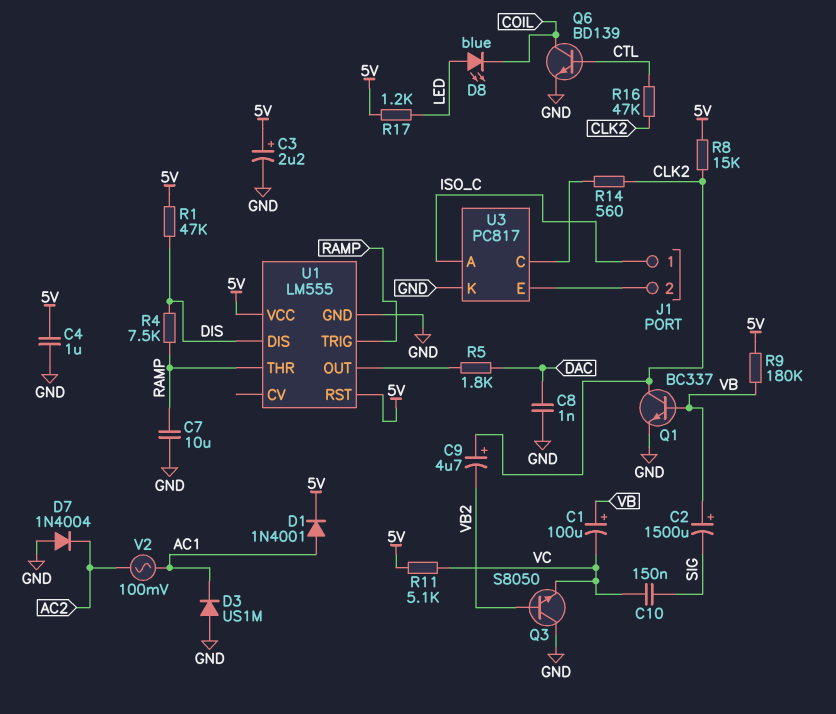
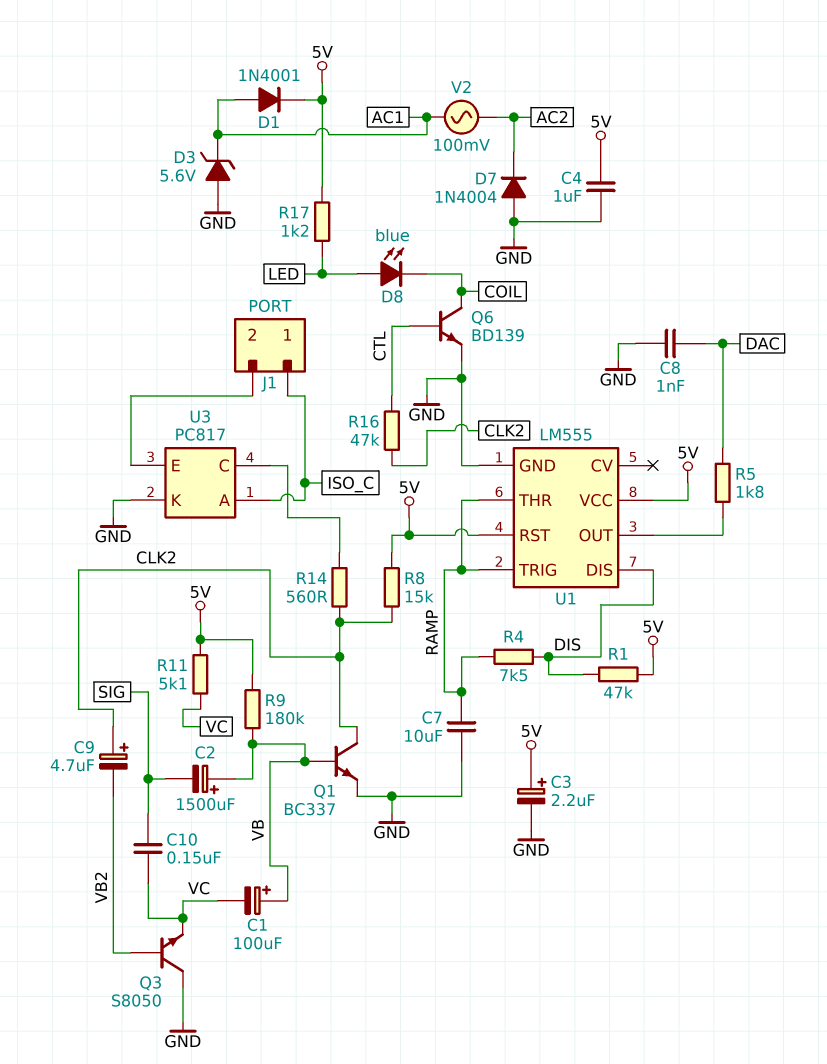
D3: diode US1M (A GND, K AC1) -> zener 5.6V (A GND, K AC1)

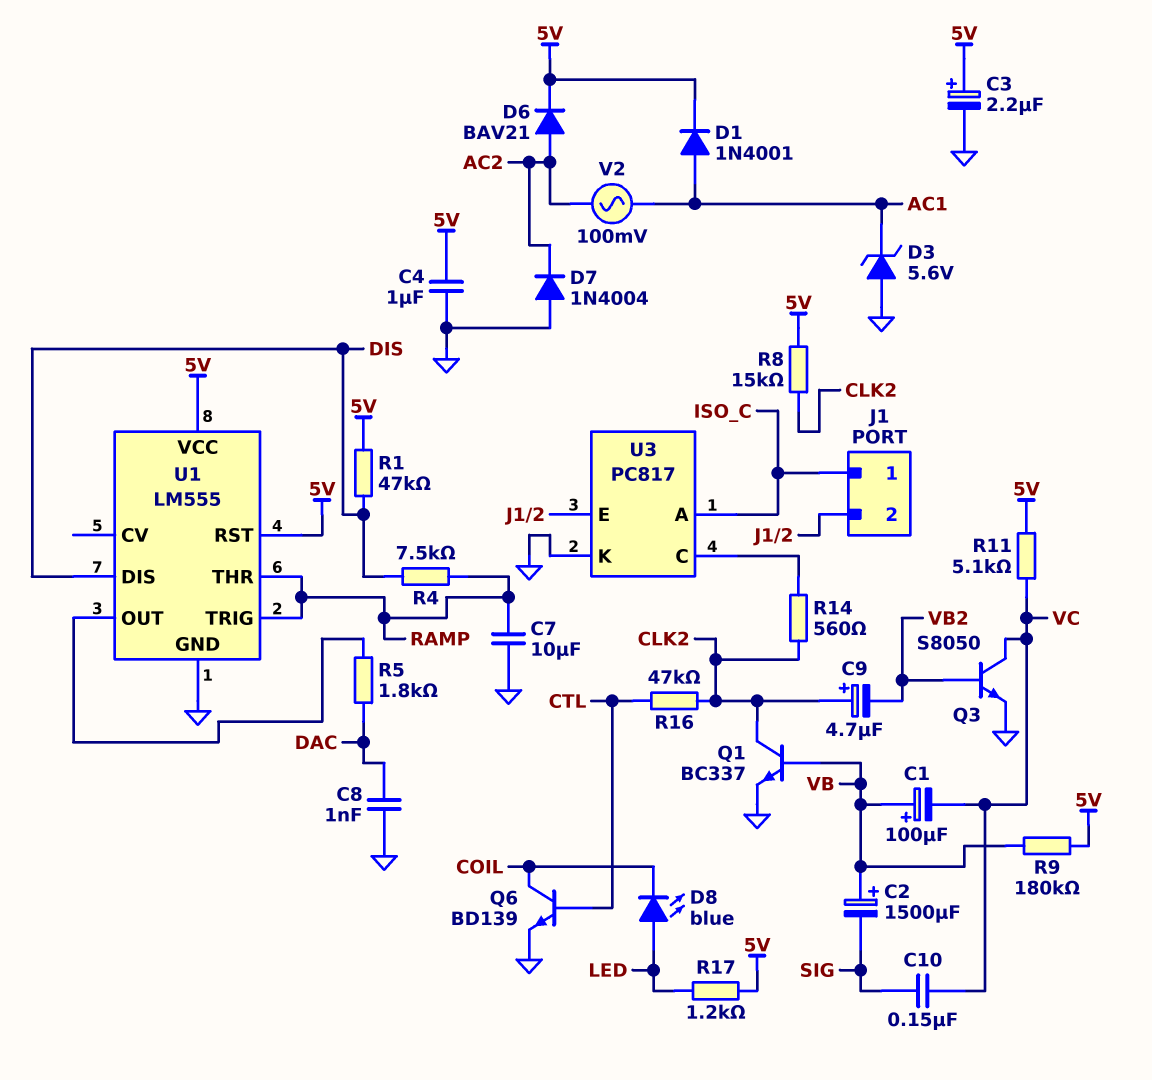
D6: none -> diode BAV21 (A AC2, K 5V)
Q3: NPN S8050 (B VB2, C GND, E VC) -> NPN S8050 (B VB2, C VC, E GND)

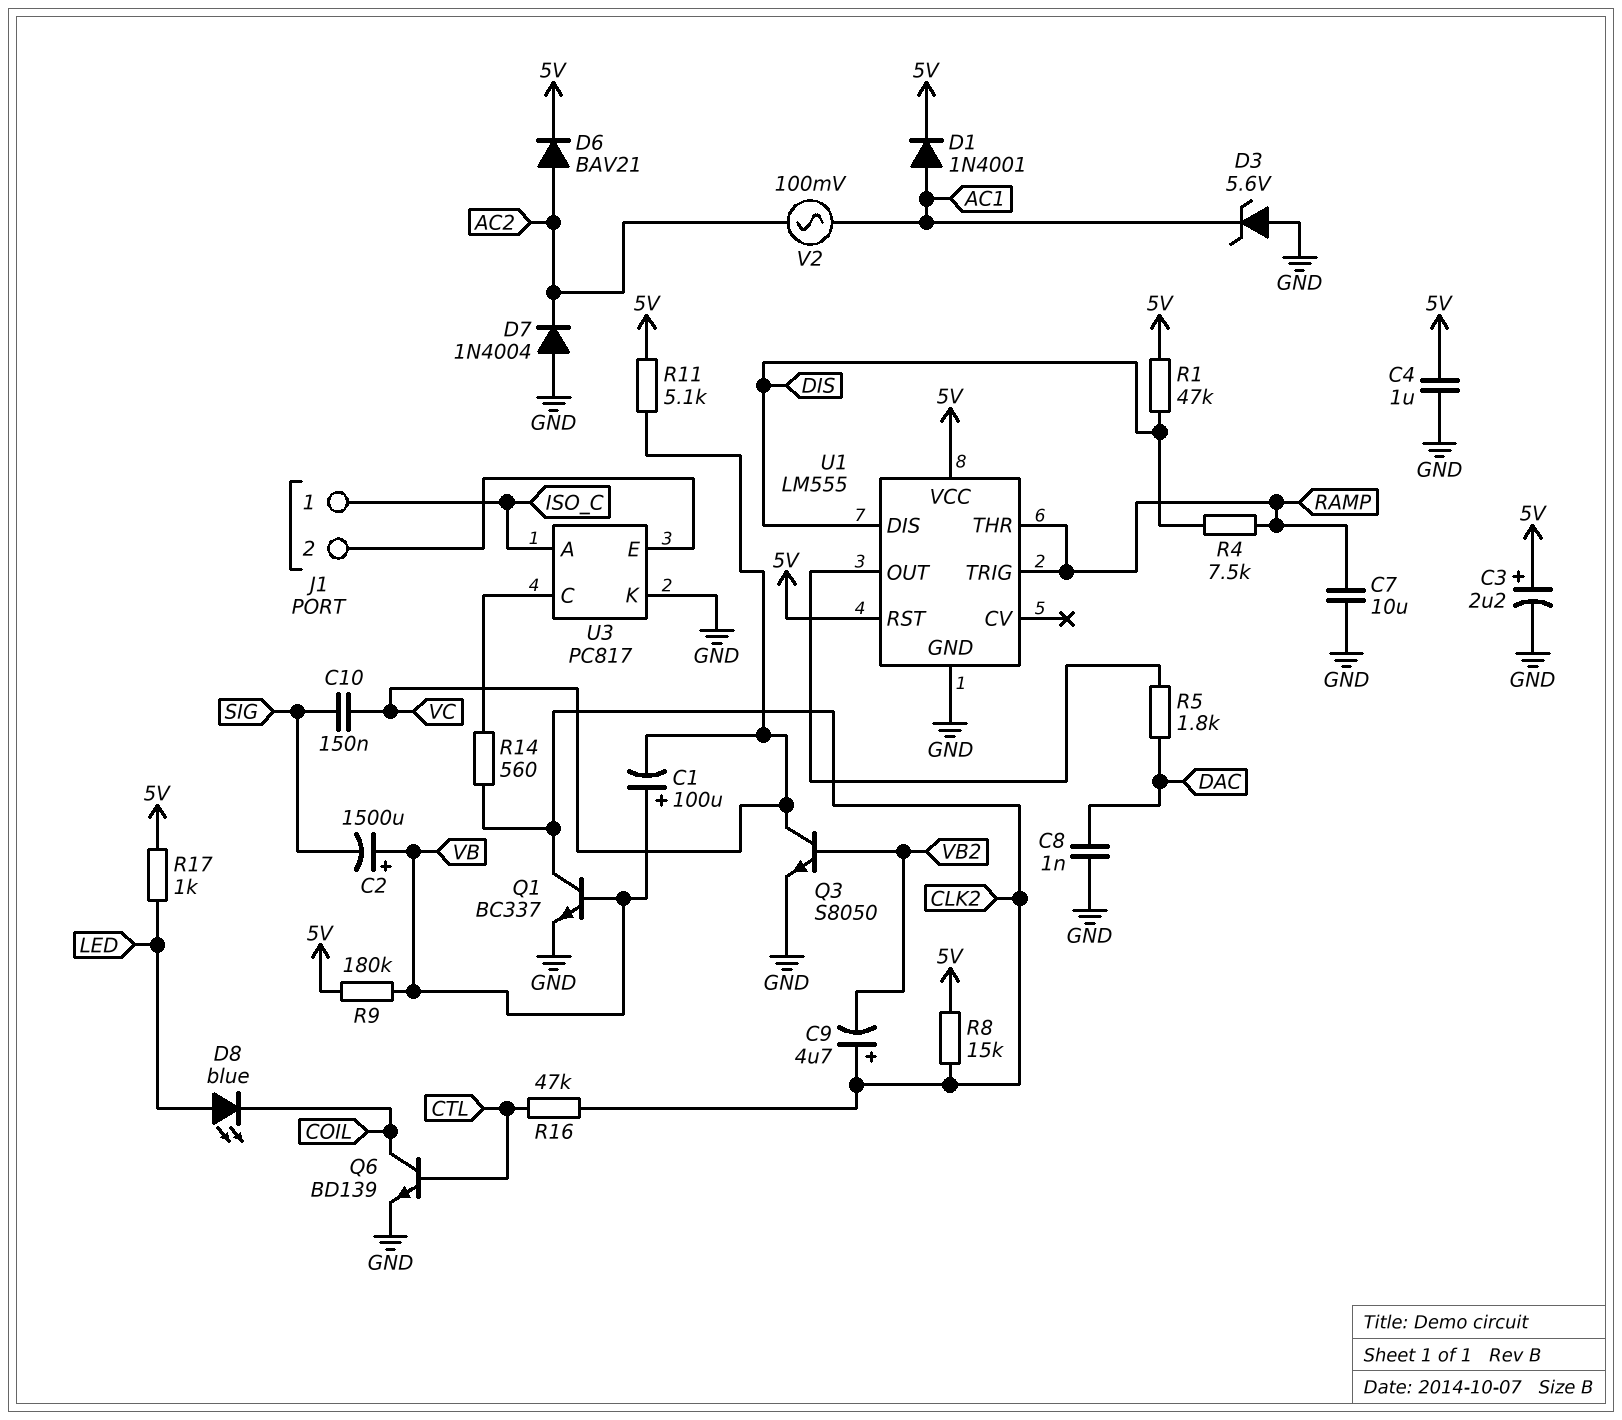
R17: 1.2k (5V, LED) -> 1k (5V, LED)

